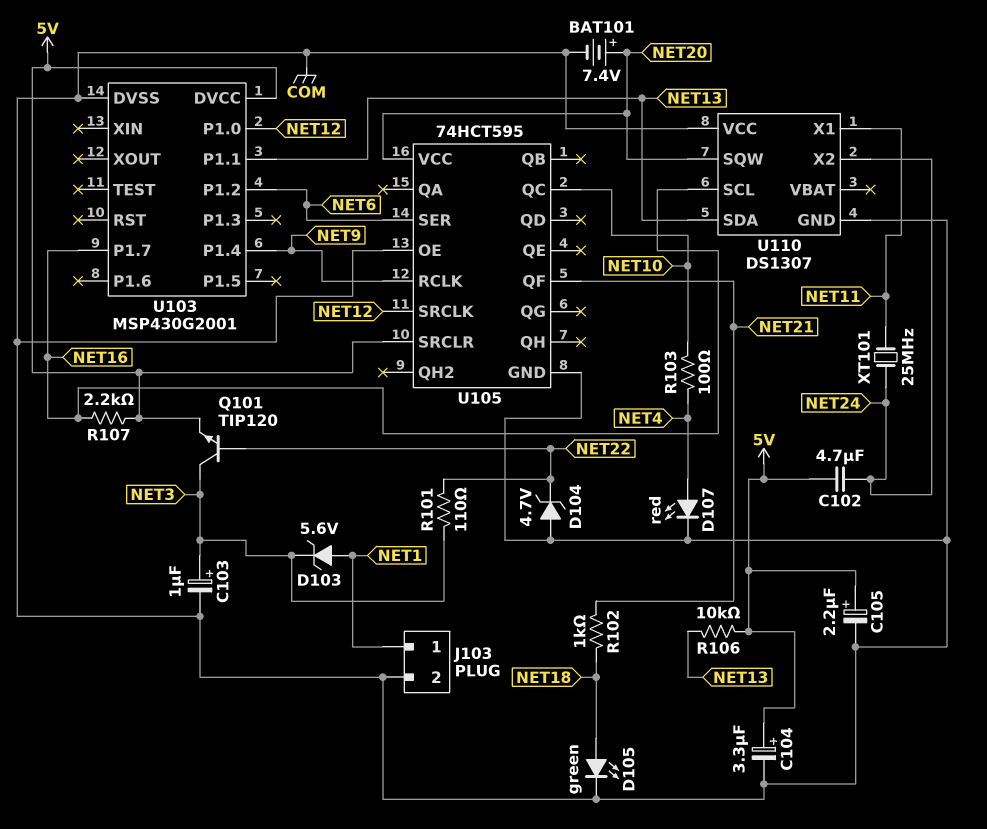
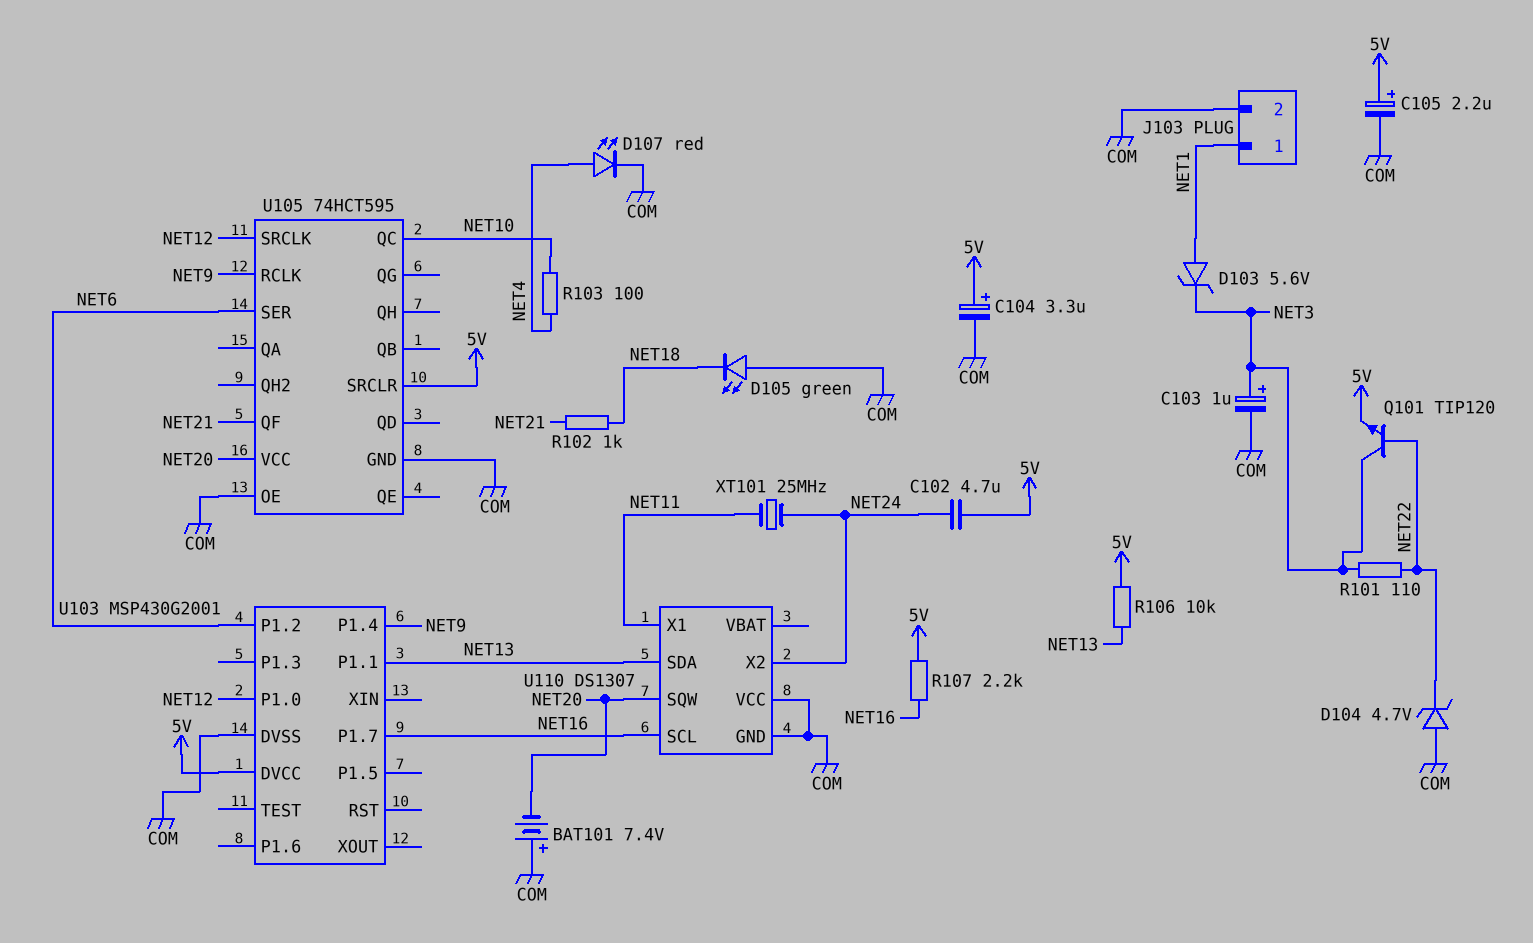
BAT101: 7.4V (plus NET20, minus COM) -> 7.4V (plus COM, minus NET20)
D105: LED green (A NET18, K COM) -> LED green (A COM, K NET18)

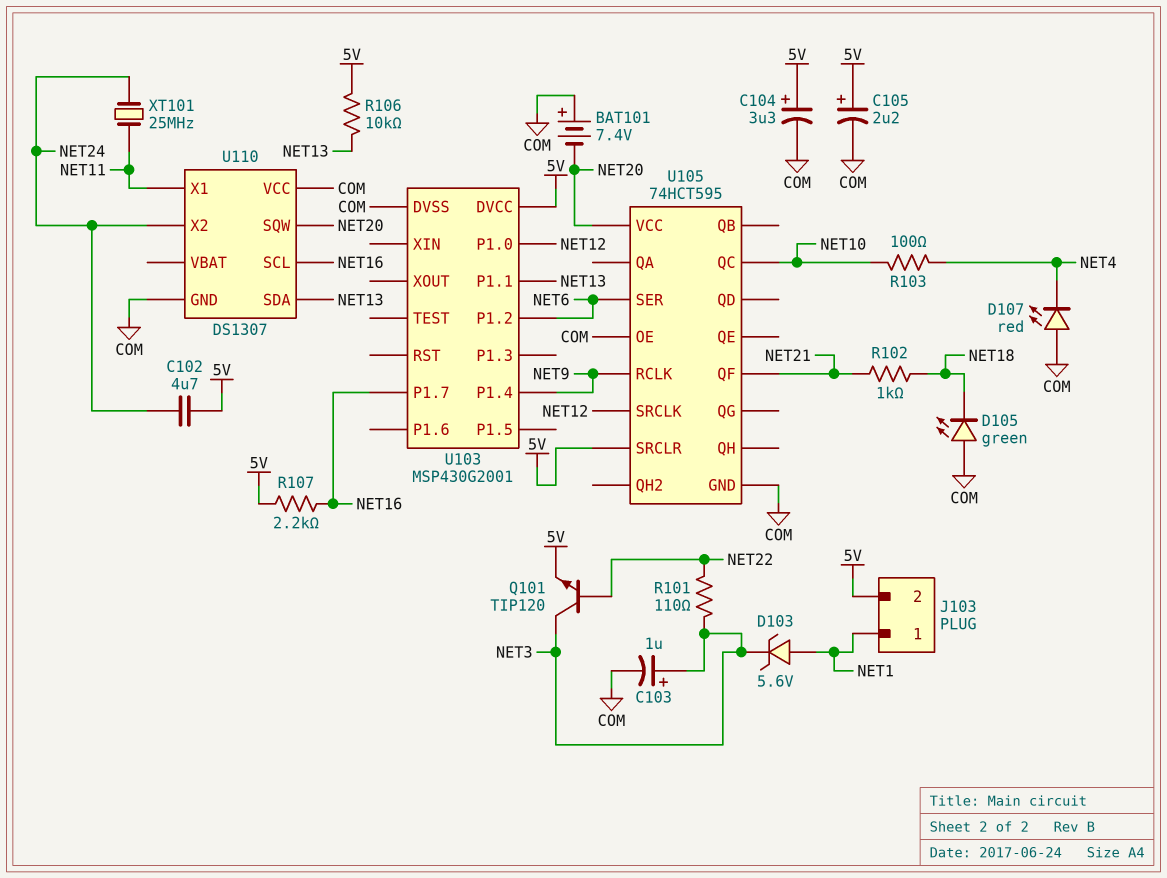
D104: zener 4.7V (A COM, K NET22) -> none
D107: LED red (A NET4, K COM) -> LED red (A COM, K NET4)
J103 pin 2: COM -> 5V

